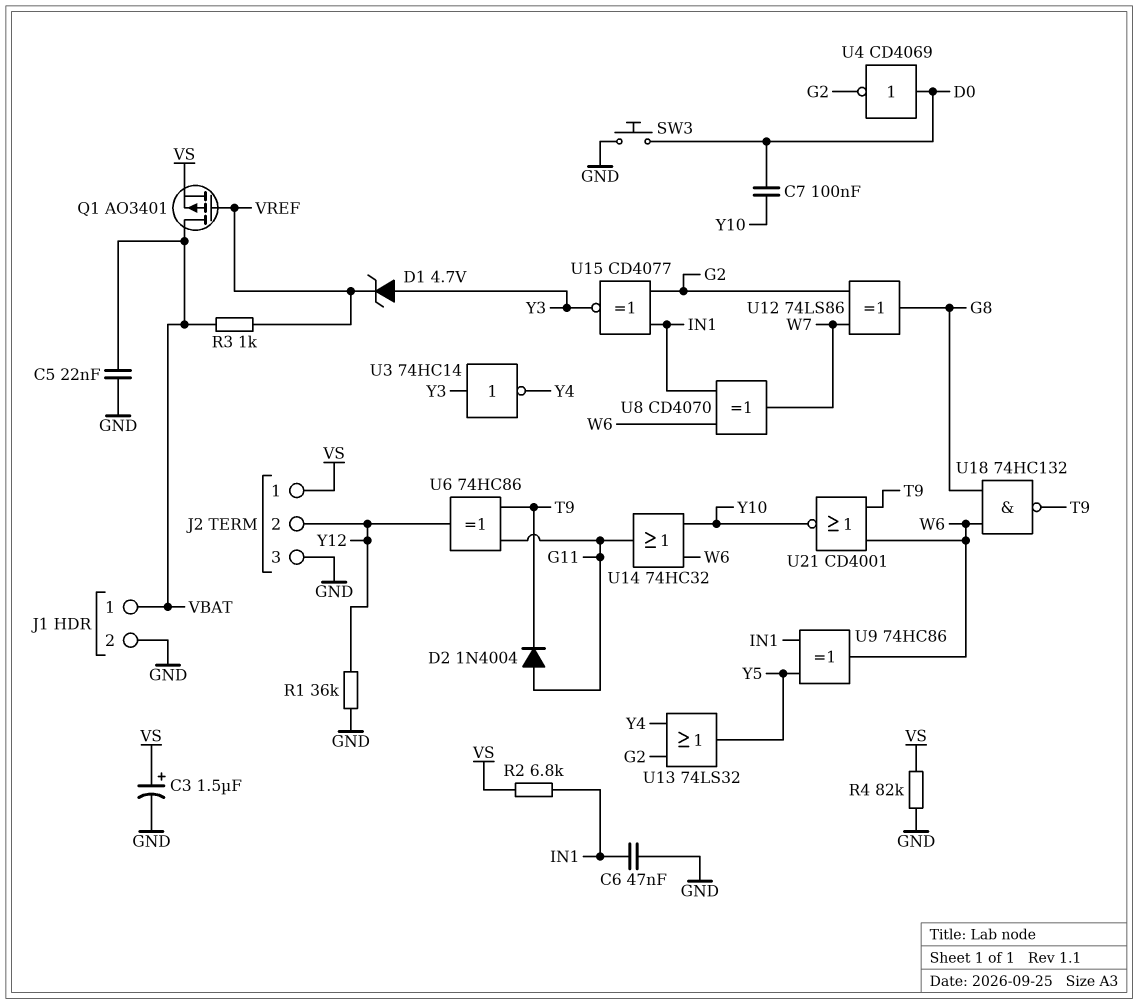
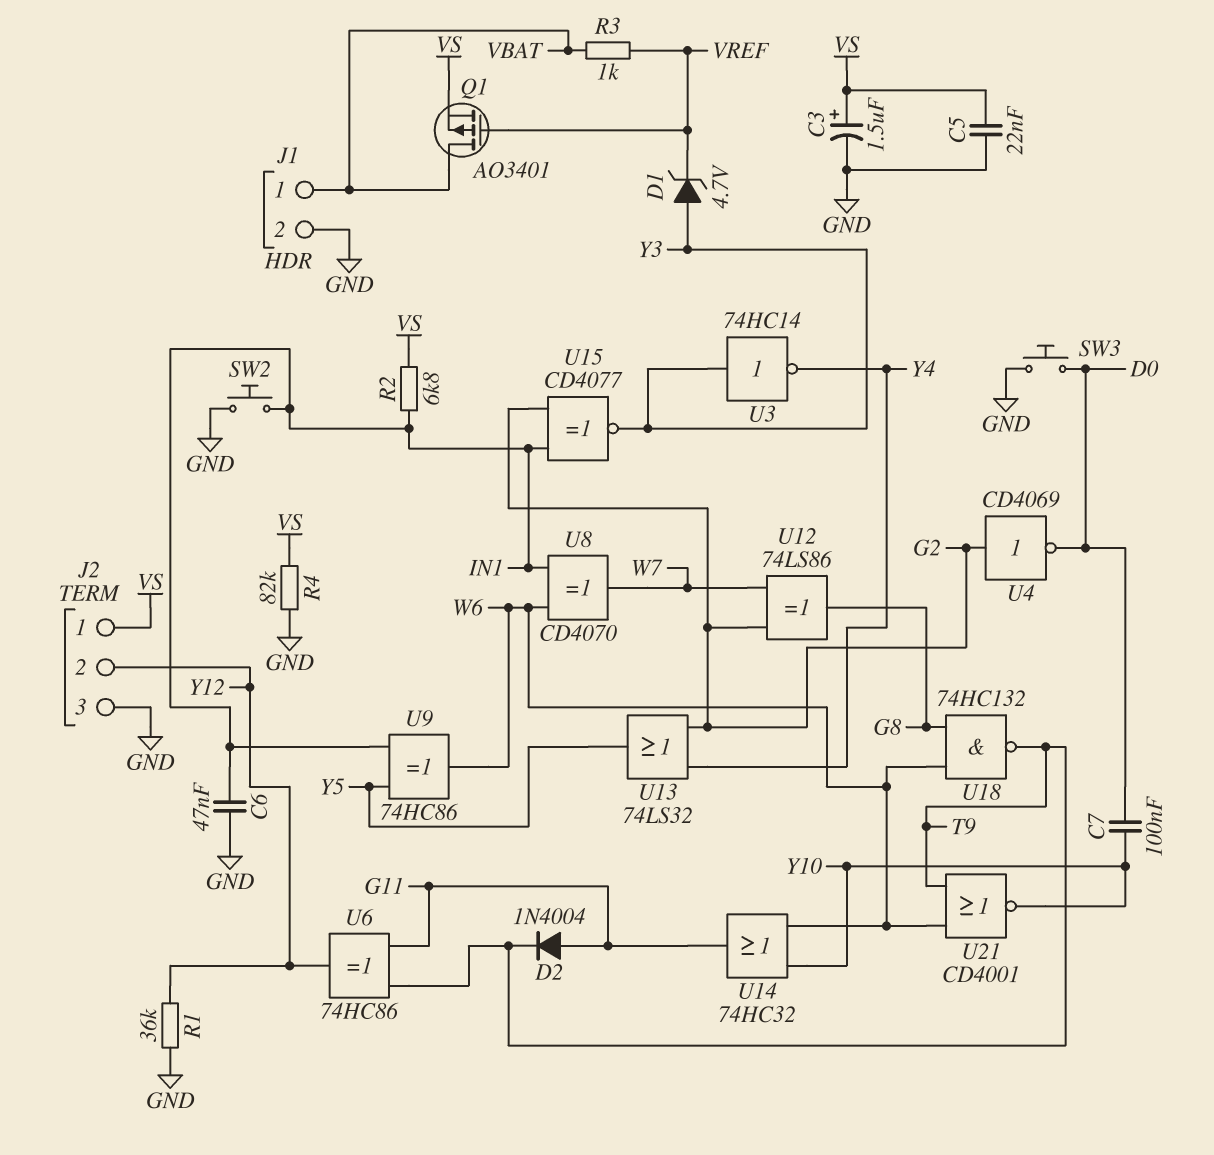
C5: 22nF (GND, VBAT) -> 22nF (GND, VS)
SW2: none -> button (GND, IN1)
U4: NOT CD4069 (in D0, out G2) -> NOT CD4069 (in G2, out D0)

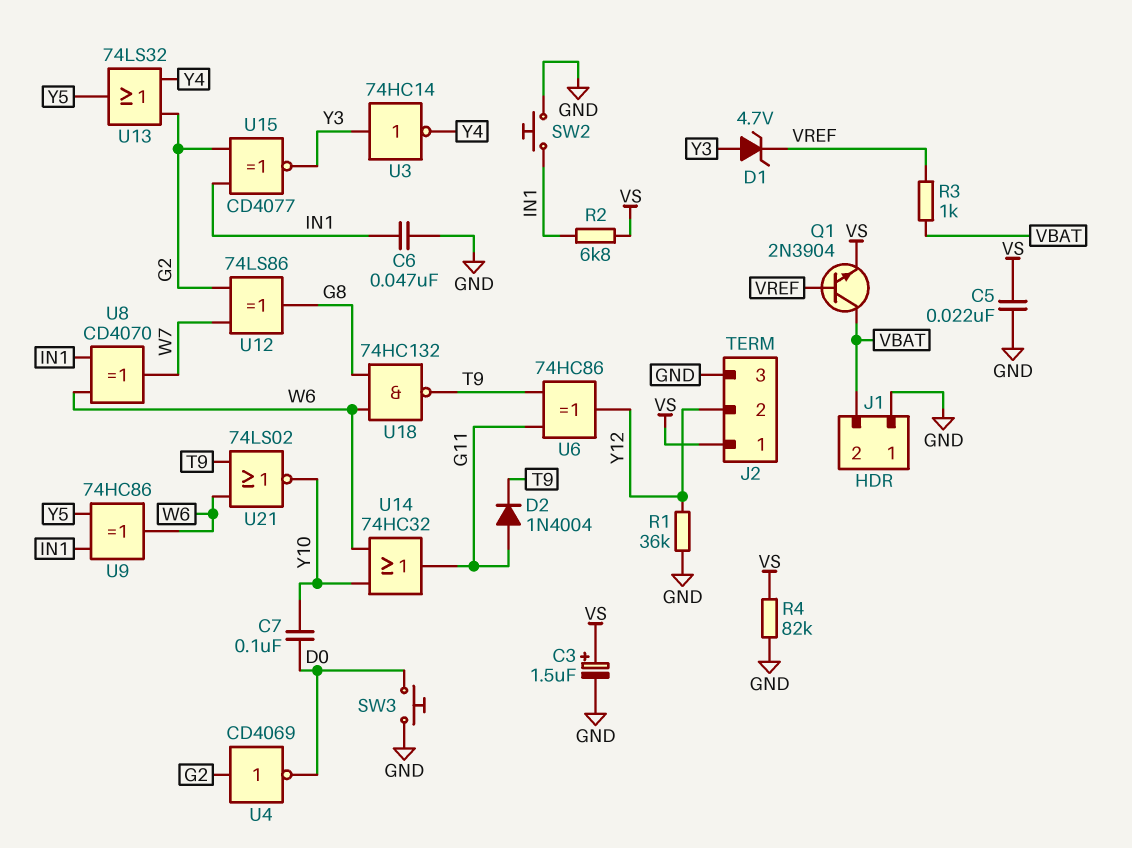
J1 pin 1: VBAT -> GND
J1 pin 2: GND -> VBAT
Q1: PMOS AO3401 (G VREF, D VBAT, S VS) -> NPN 2N3904 (B VREF, C VBAT, E VS)
U21: NOR CD4001 (in T9, in W6, out Y10) -> NOR 74LS02 (in T9, in W6, out Y10)

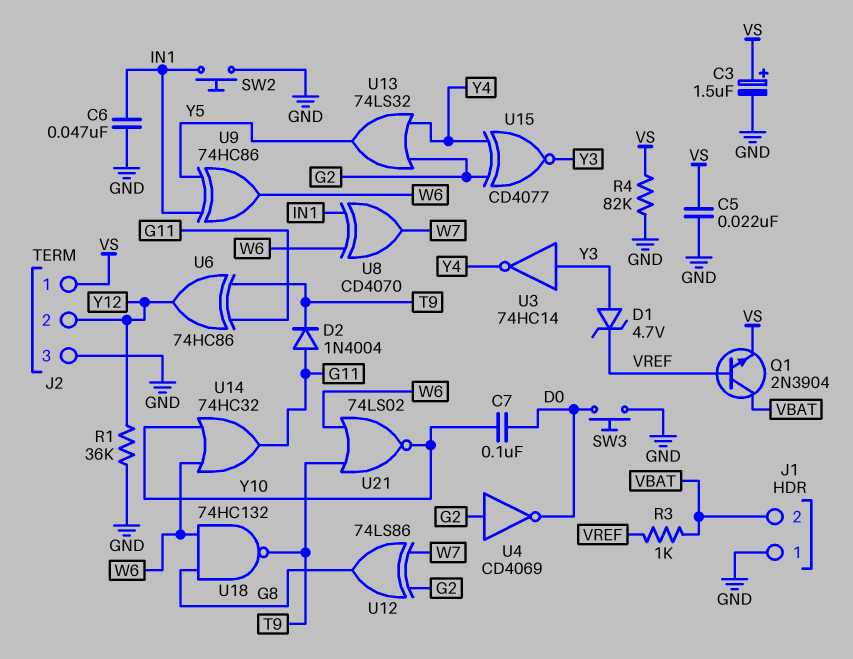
R2: 6.8k (IN1, VS) -> none
U15: XNOR CD4077 (in G2, in IN1, out Y3) -> XNOR CD4077 (in G2, in Y4, out Y3)

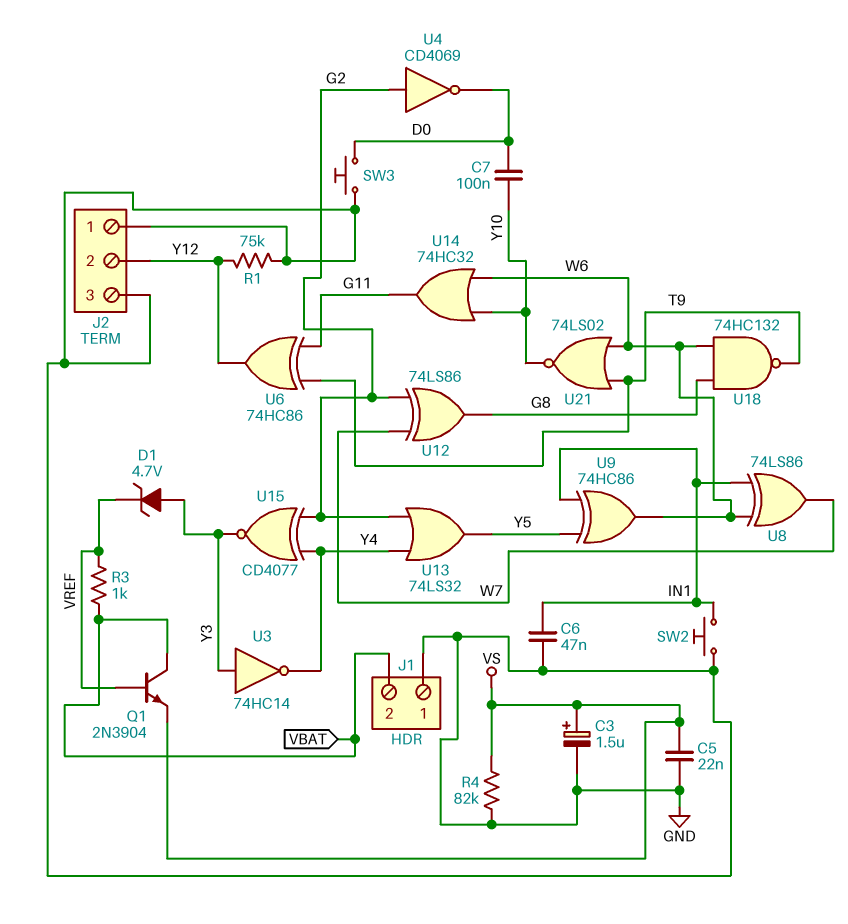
D2: diode 1N4004 (A G11, K T9) -> none
J2 pin 1: VS -> GND
R1: 36k (GND, Y12) -> 75k (GND, Y12)
U8: XOR CD4070 (in IN1, in W6, out W7) -> XOR 74LS86 (in IN1, in W6, out W7)

